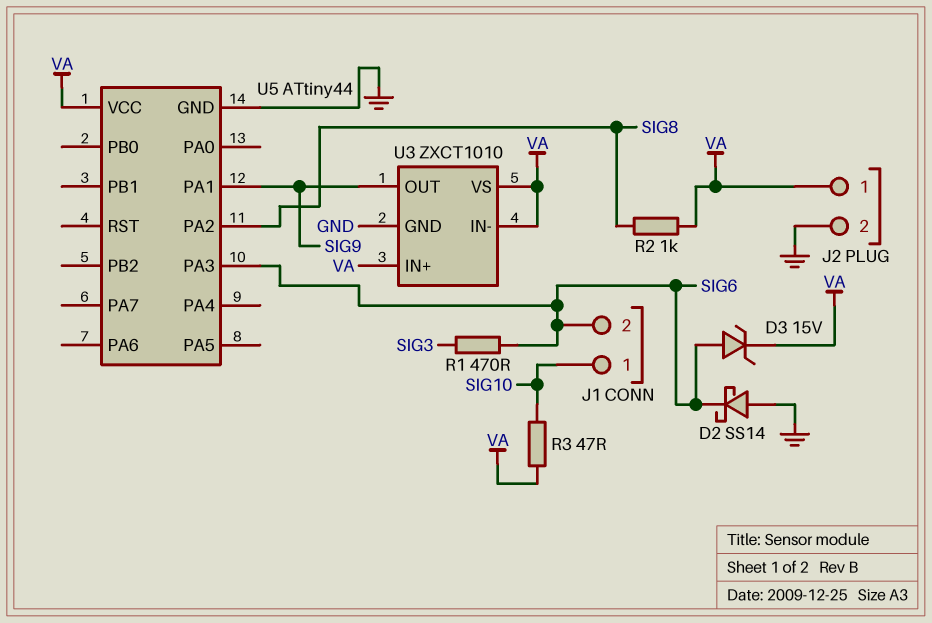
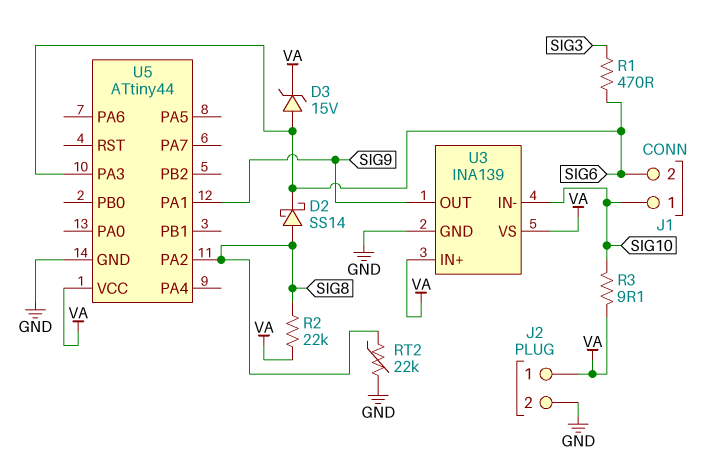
D2: schottky SS14 (A GND, K SIG6) -> schottky SS14 (A SIG8, K SIG6)
R2: 1k (SIG8, VA) -> 22k (SIG8, VA)
R3: 47 (SIG10, VA) -> 9.1 (SIG10, VA)
RT2: none -> 22k (GND, SIG8)
U3: ZXCT1010 -> INA139
U3 pin IN-: VA -> SIG10

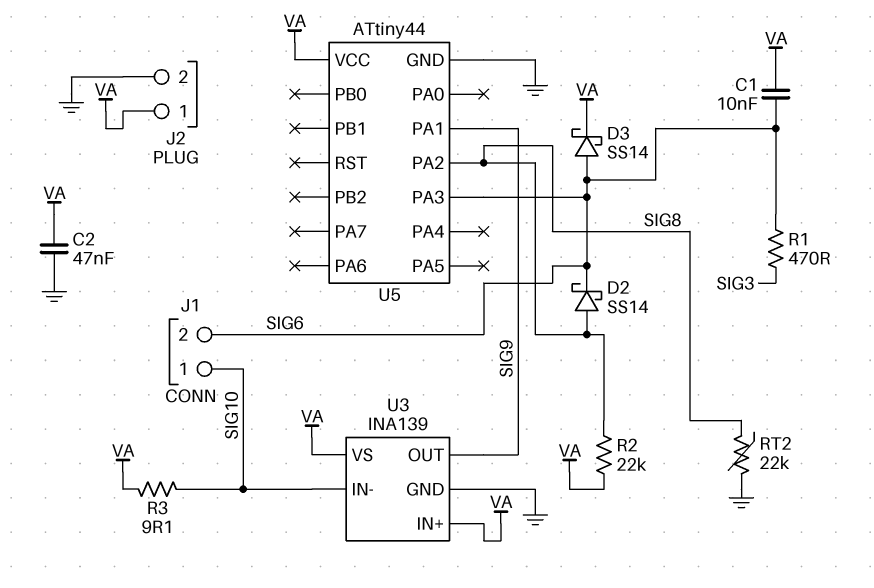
C1: none -> 10nF (SIG6, VA)
C2: none -> 47nF (GND, VA)
D3: zener 15V (A SIG6, K VA) -> schottky SS14 (A SIG6, K VA)

